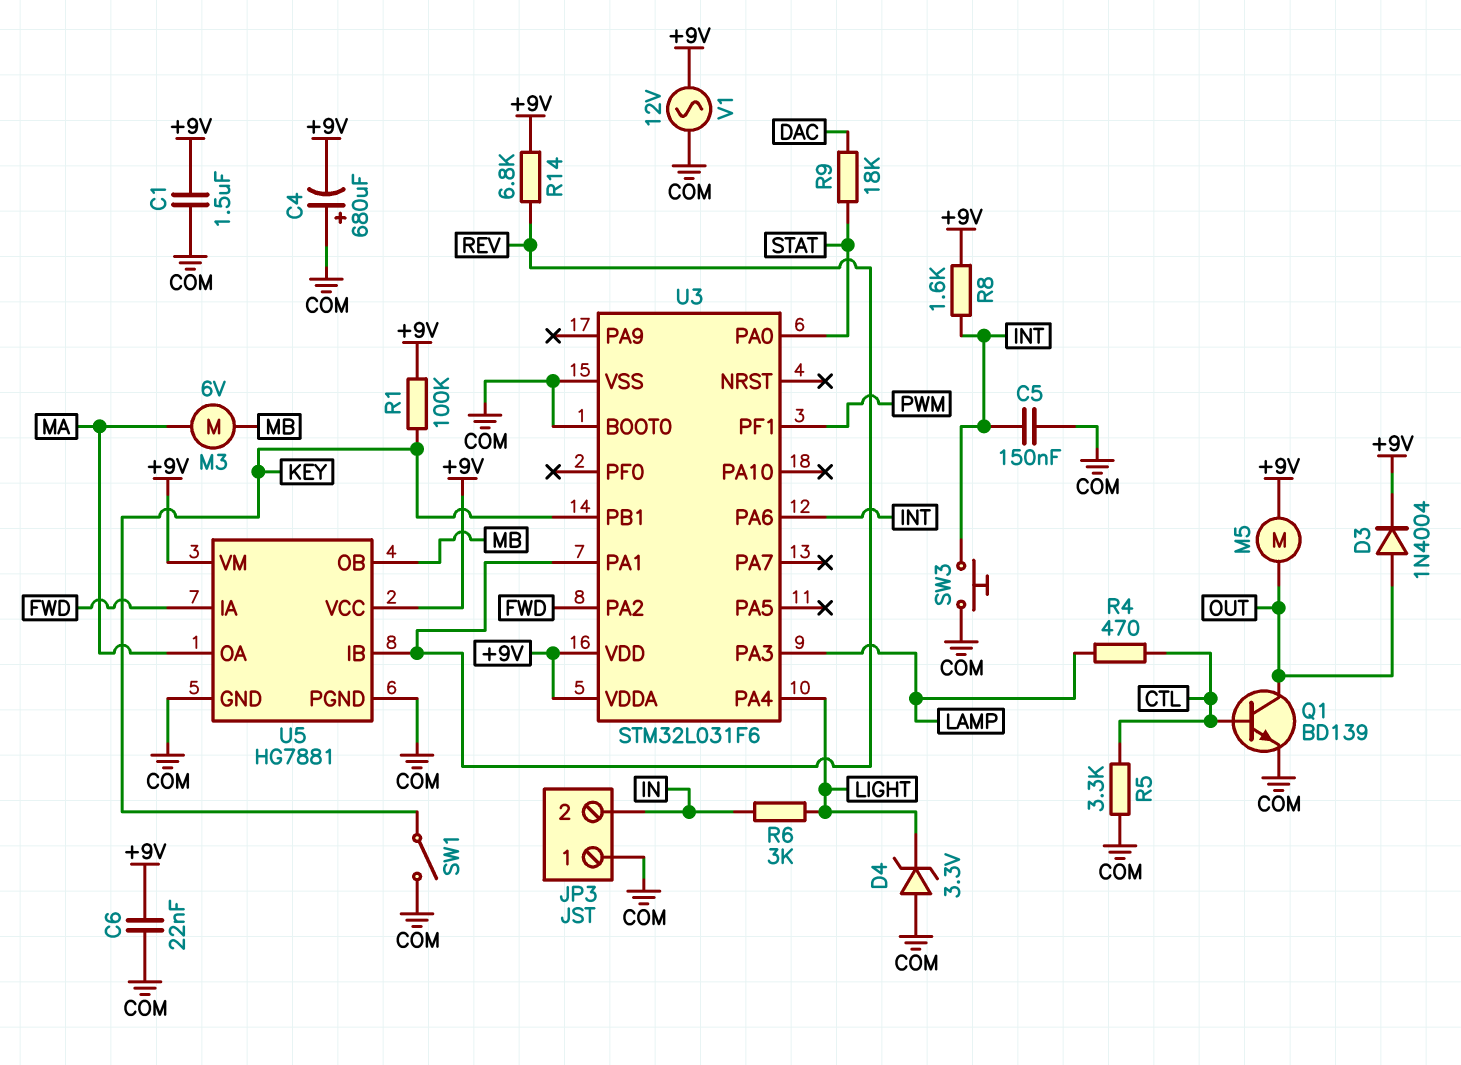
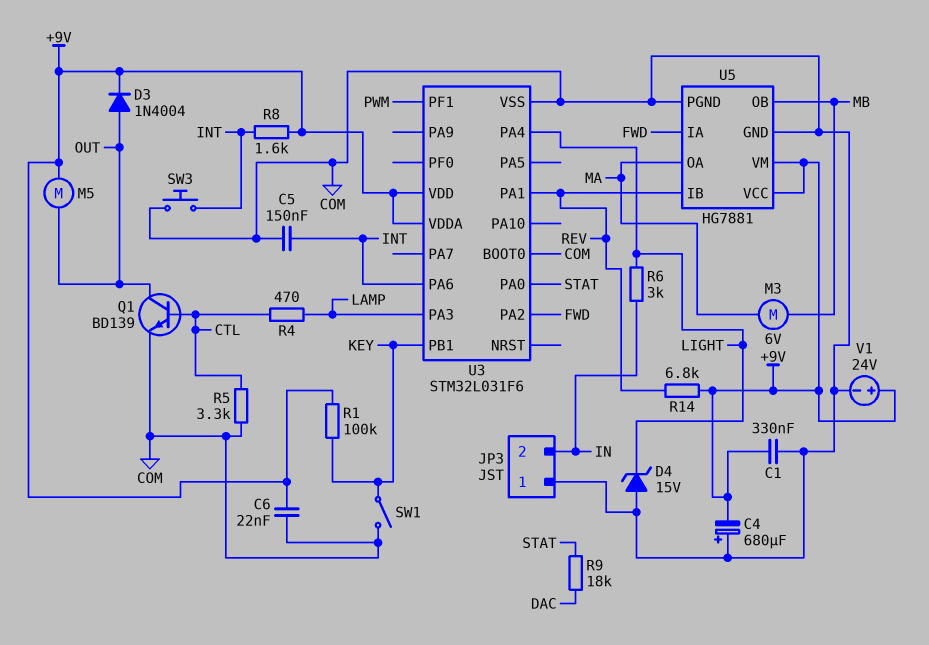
C1: 1.5uF (+9V, COM) -> 330nF (+9V, COM)
D4: zener 3.3V (A COM, K LIGHT) -> zener 15V (A COM, K LIGHT)
V1: AC 12V (+9V, COM) -> 24V (plus +9V, minus COM)

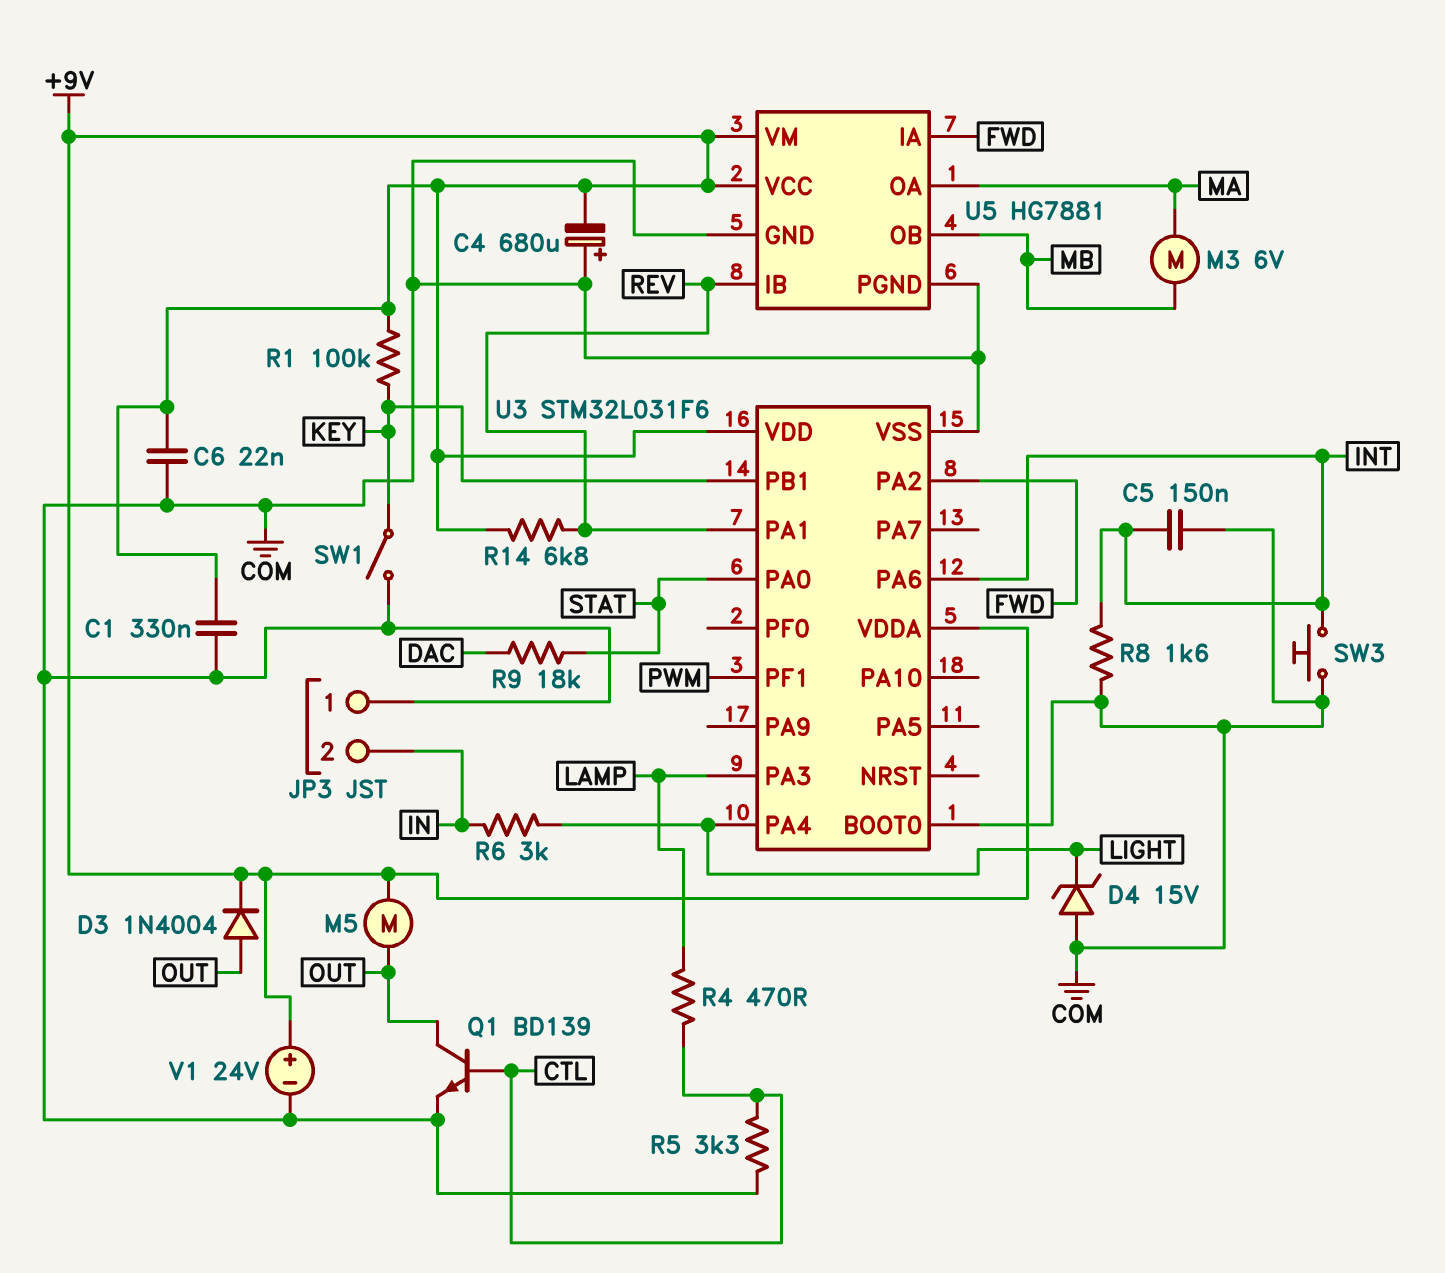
R8: 1.6k (+9V, INT) -> 1.6k (COM, INT)

